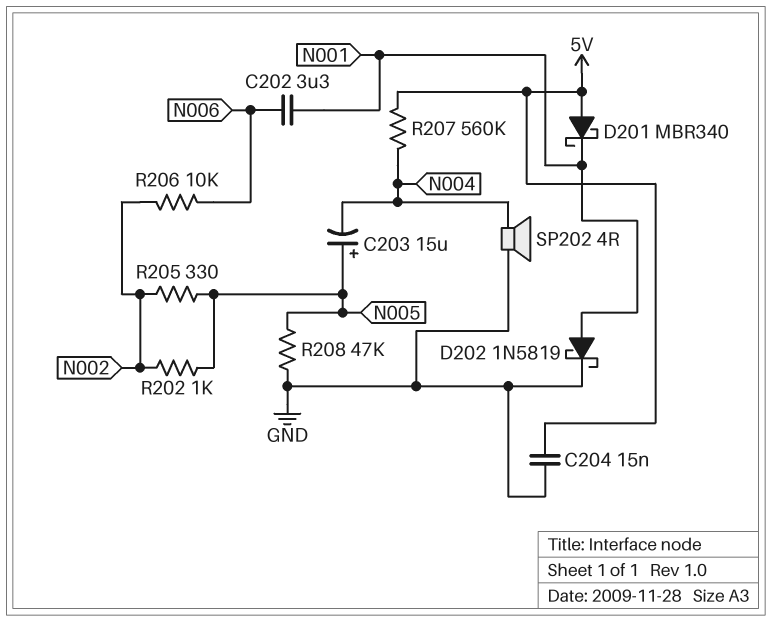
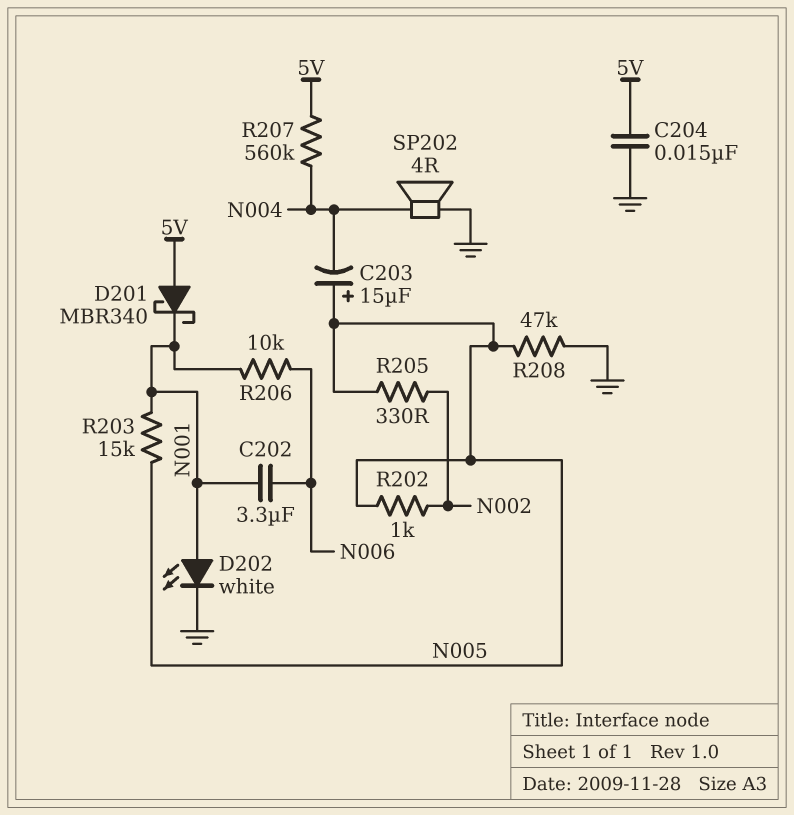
D202: schottky 1N5819 (A N001, K GND) -> LED white (A N001, K GND)
R203: none -> 15k (N001, N005)
R206: 10k (N002, N006) -> 10k (N001, N006)

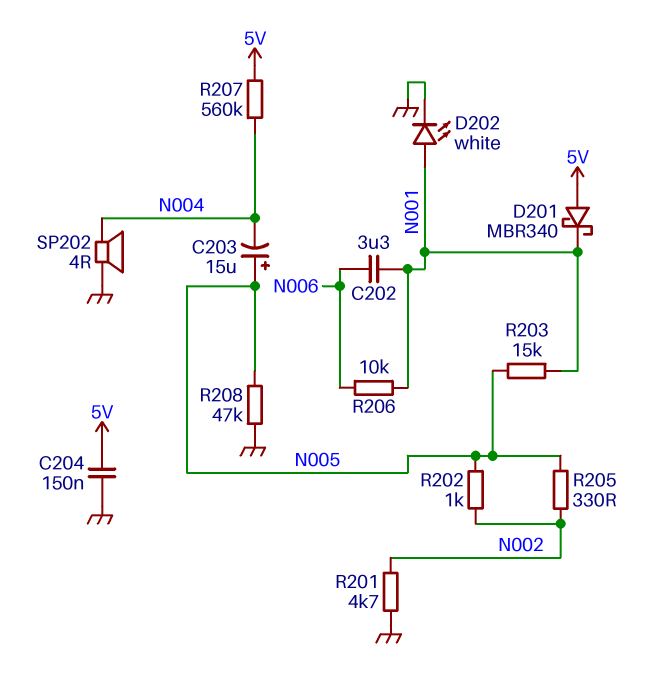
C204: 15nF (5V, GND) -> 150nF (5V, GND)
R201: none -> 4.7k (GND, N002)

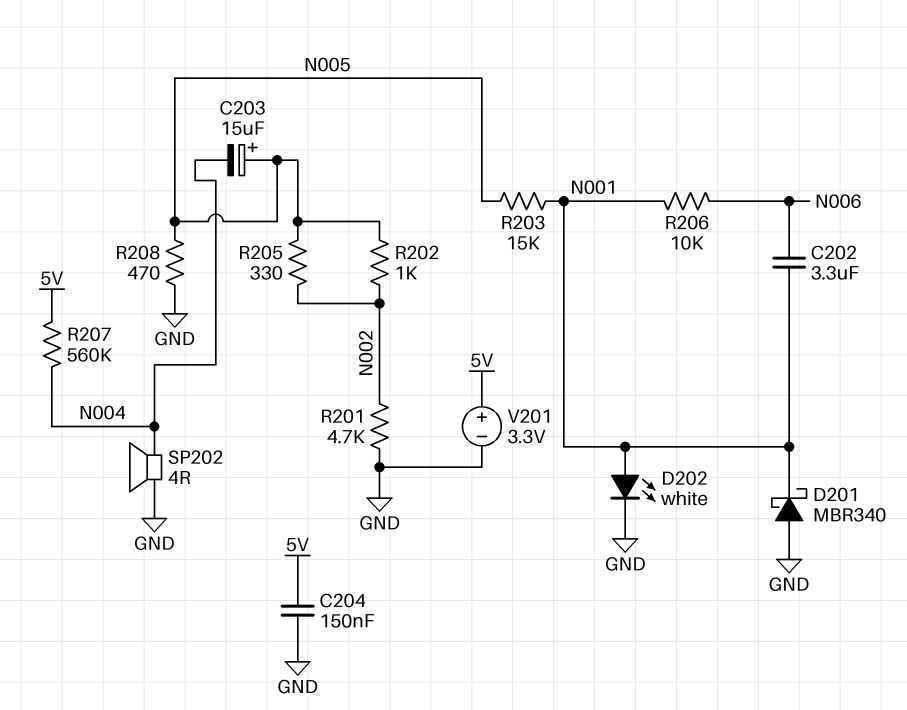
D201: schottky MBR340 (A 5V, K N001) -> schottky MBR340 (A GND, K N001)
R208: 47k (GND, N005) -> 470 (GND, N005)
V201: none -> 3.3V (plus 5V, minus GND)

